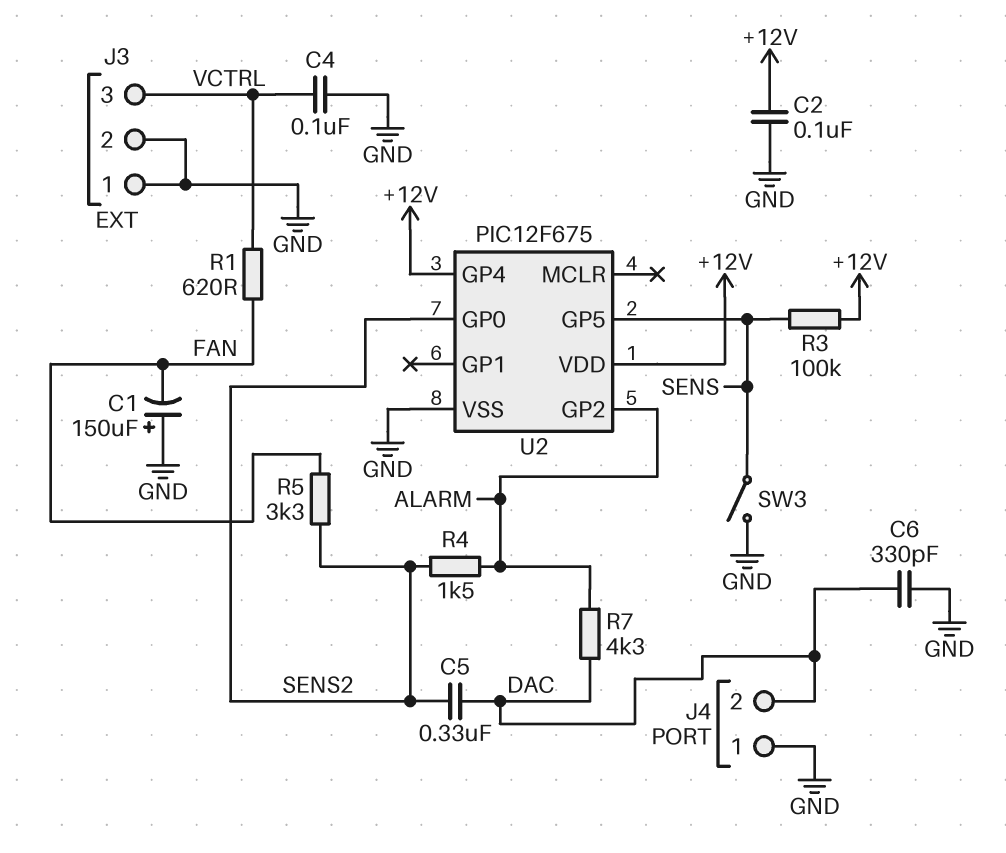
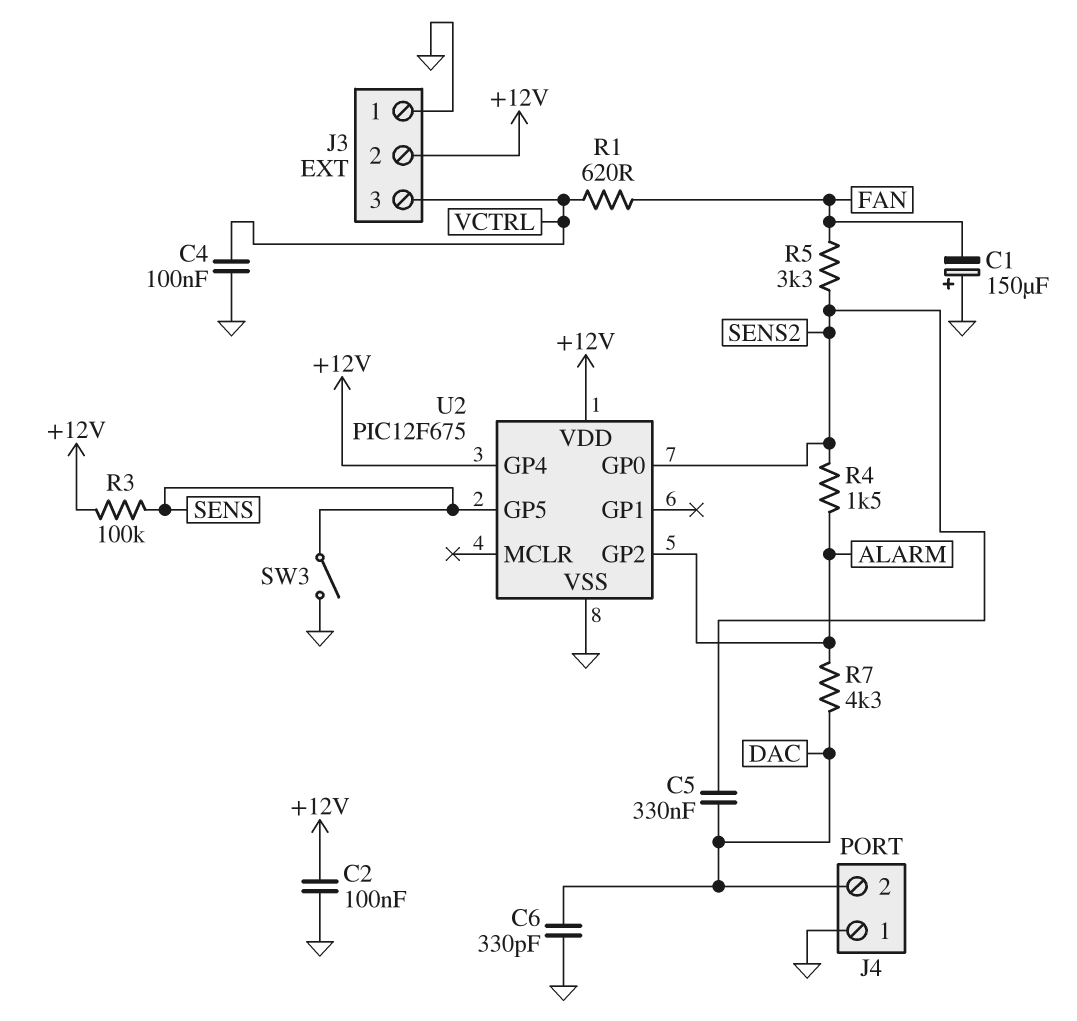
J3 pin 2: GND -> +12V

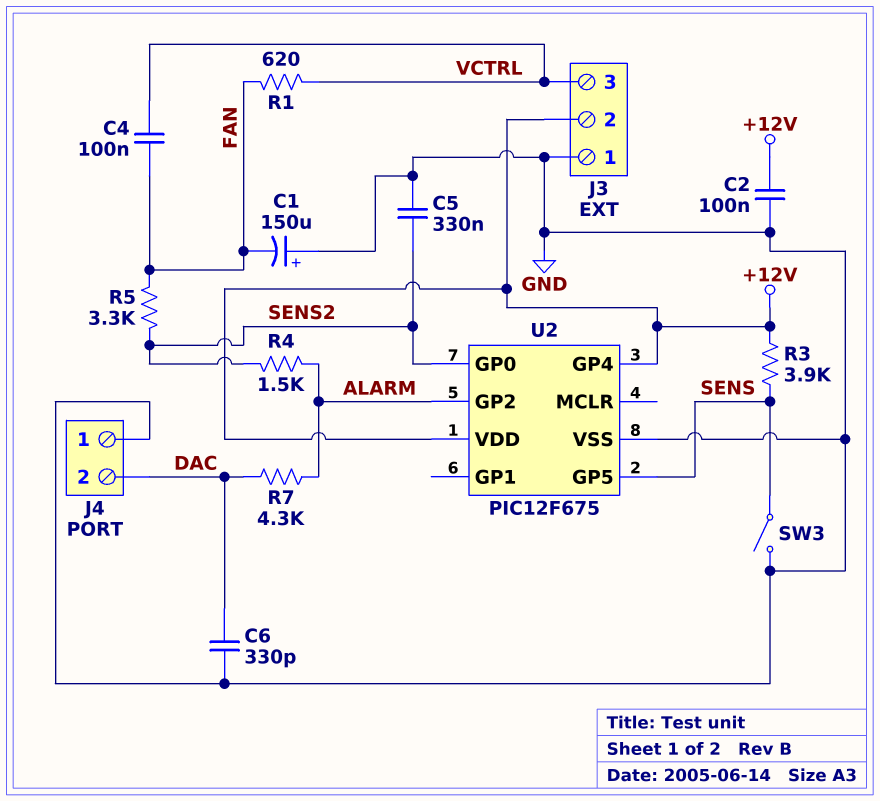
C4: 100nF (GND, VCTRL) -> 100nF (FAN, VCTRL)
C5: 330nF (DAC, SENS2) -> 330nF (GND, SENS2)
R3: 100k (+12V, SENS) -> 3.9k (+12V, SENS)

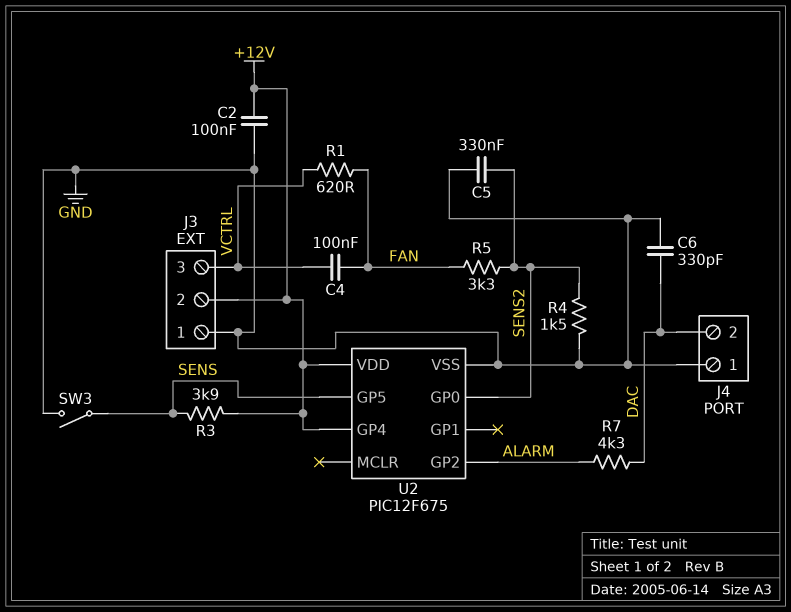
C1: 150uF (plus GND, minus FAN) -> none
R4: 1.5k (ALARM, SENS2) -> 1.5k (GND, SENS2)

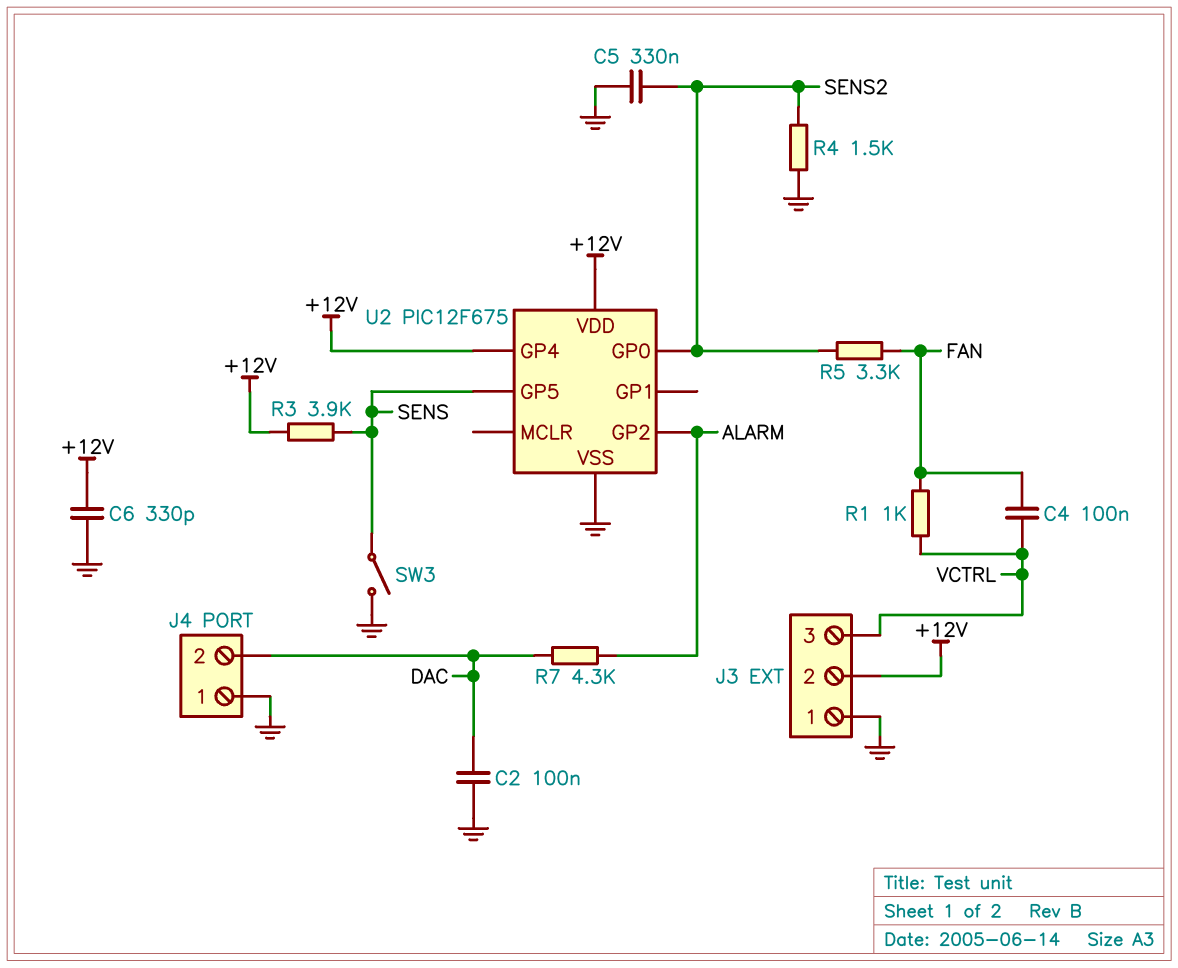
C2: 100nF (+12V, GND) -> 100nF (DAC, GND)
C6: 330pF (DAC, GND) -> 330pF (+12V, GND)
R1: 620 (FAN, VCTRL) -> 1k (FAN, VCTRL)

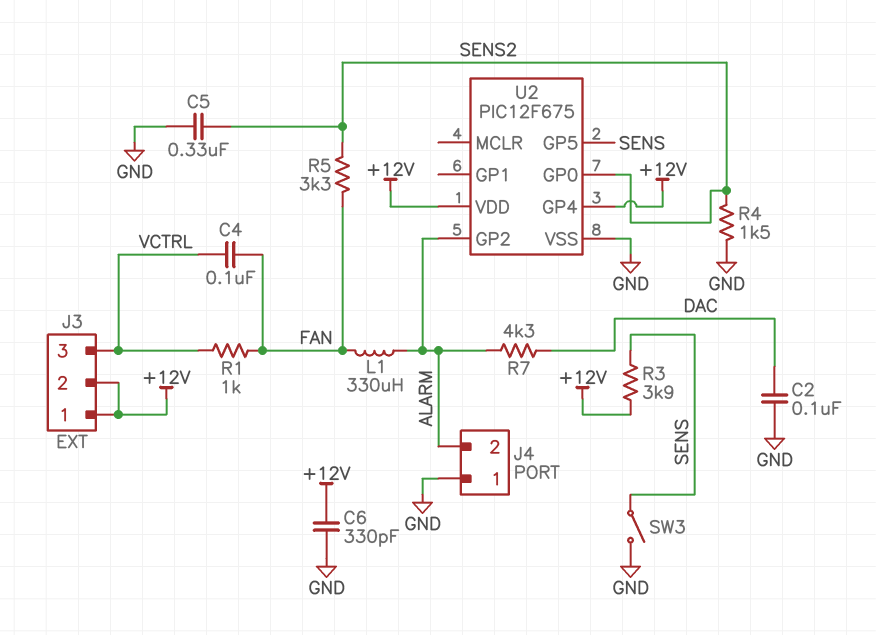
J3 pin 1: GND -> +12V
J4 pin 2: DAC -> ALARM
L1: none -> 330uH (ALARM, FAN)

